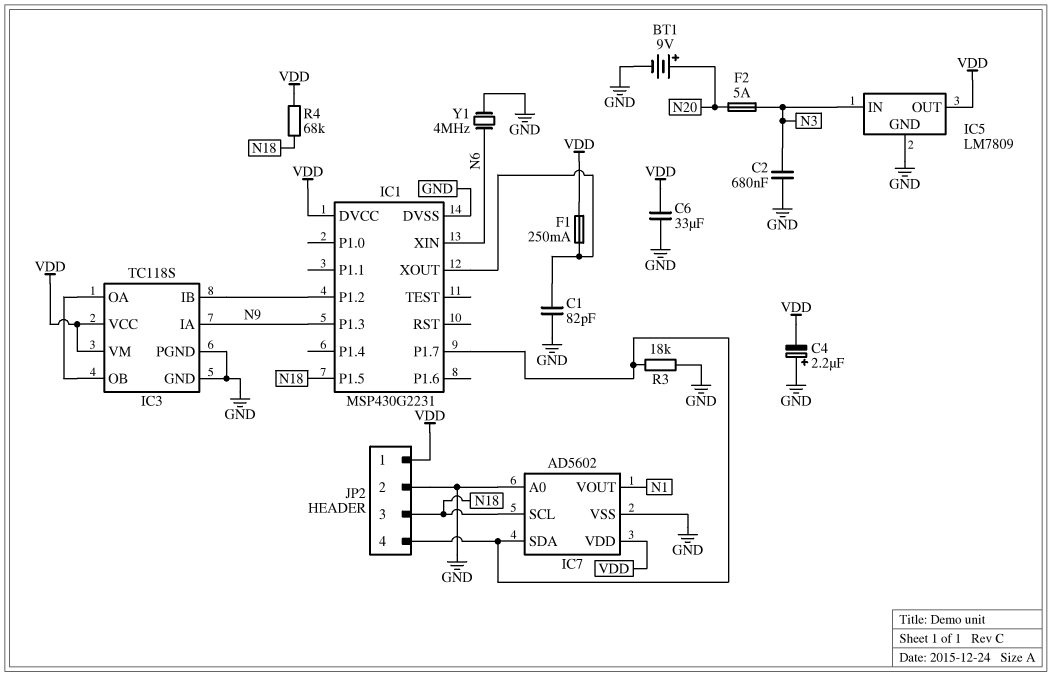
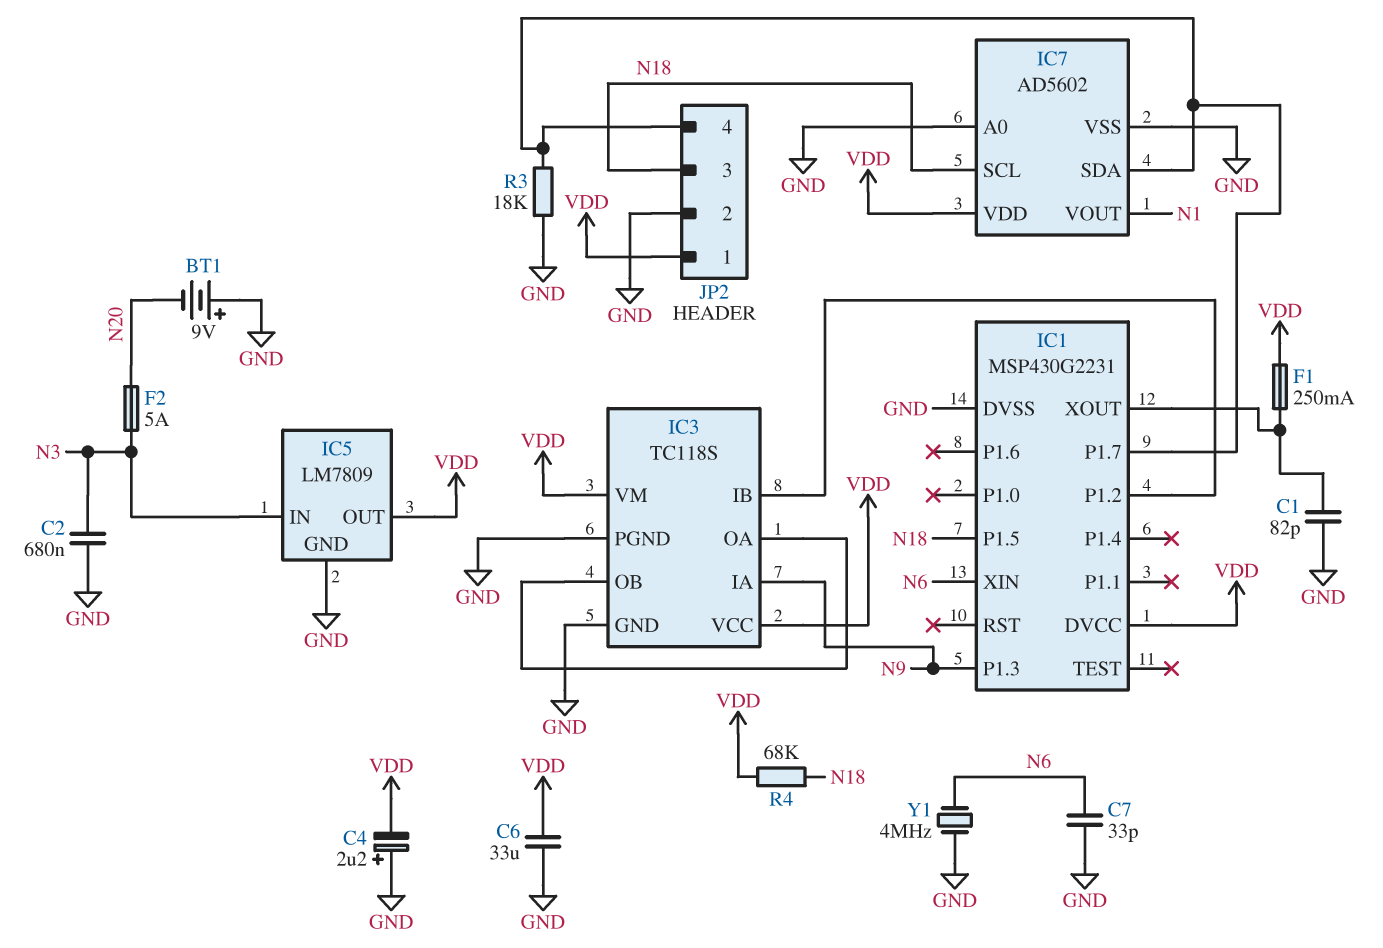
BT1: 9V (plus N20, minus GND) -> 9V (plus GND, minus N20)
C7: none -> 33pF (GND, N6)

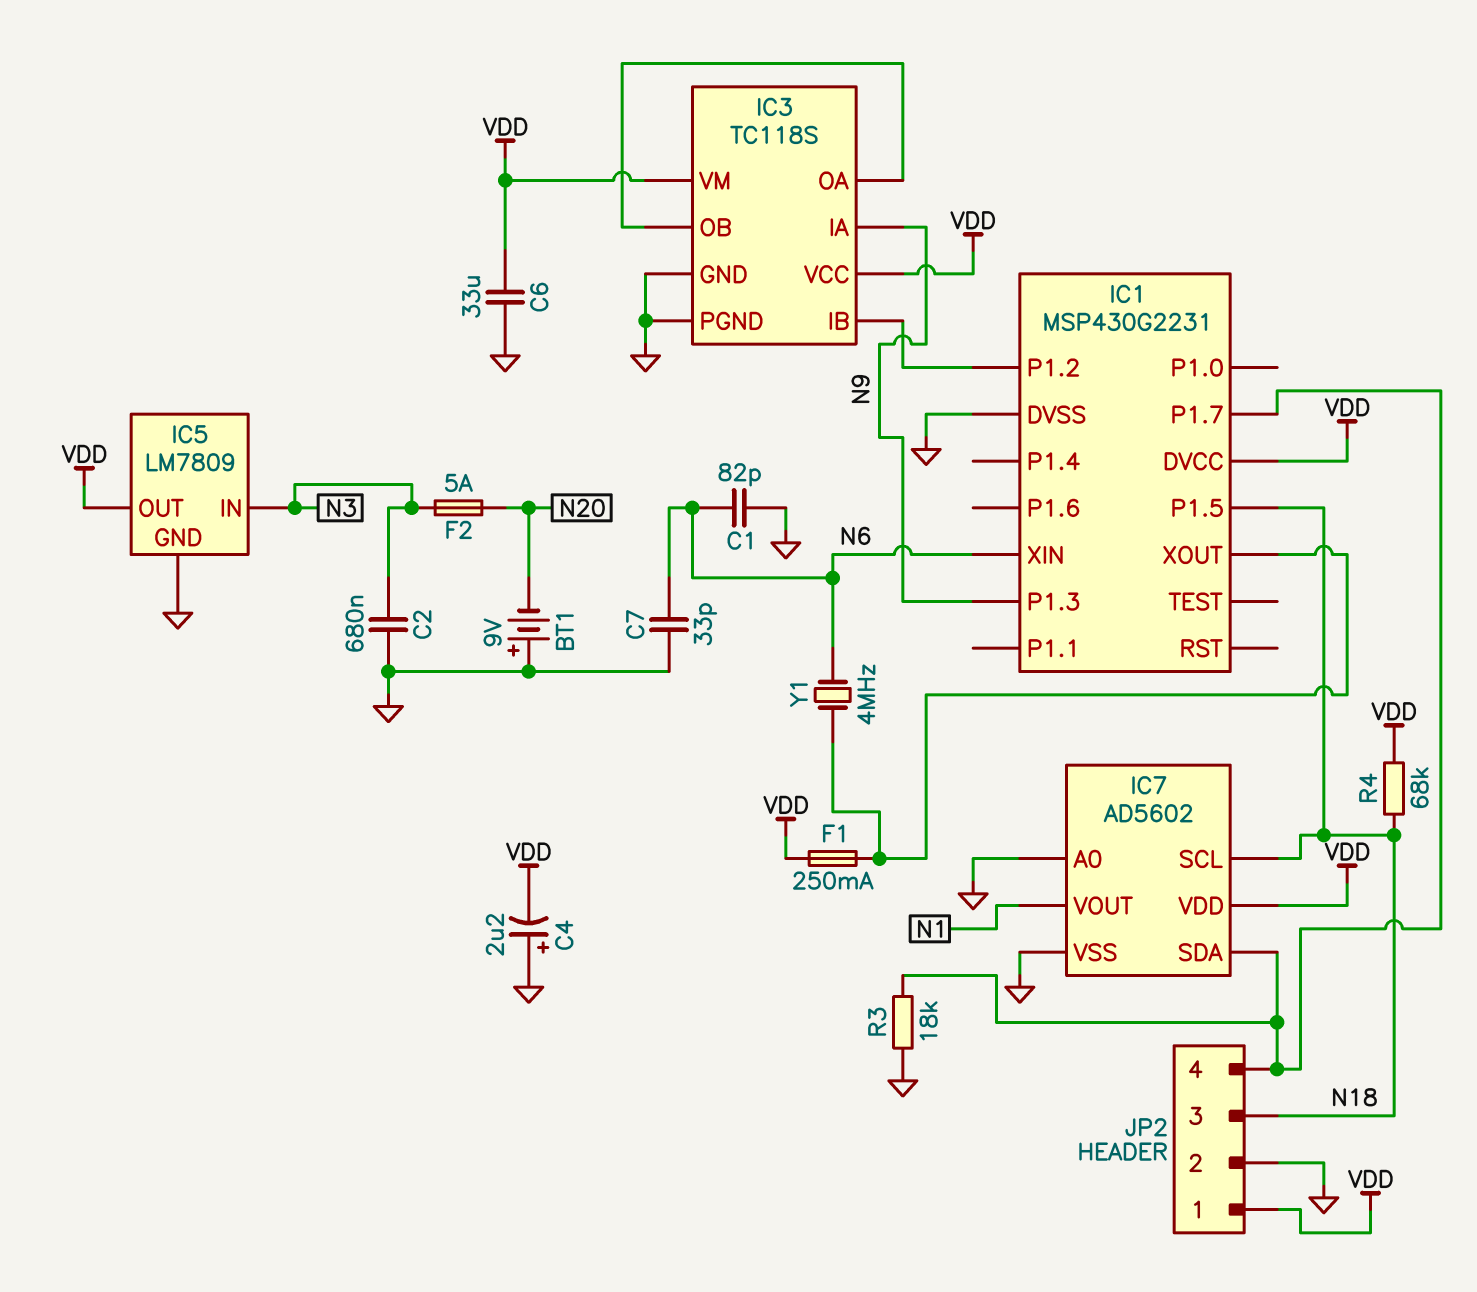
C1: 82pF (GND, IC1/XOUT) -> 82pF (GND, N6)
Y1: 4MHz (GND, N6) -> 4MHz (IC1/XOUT, N6)

